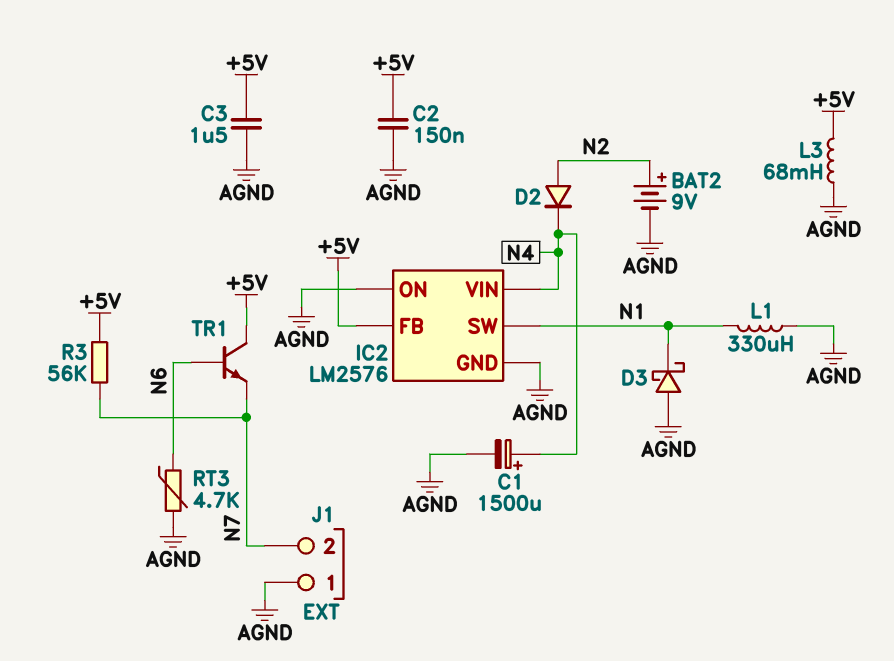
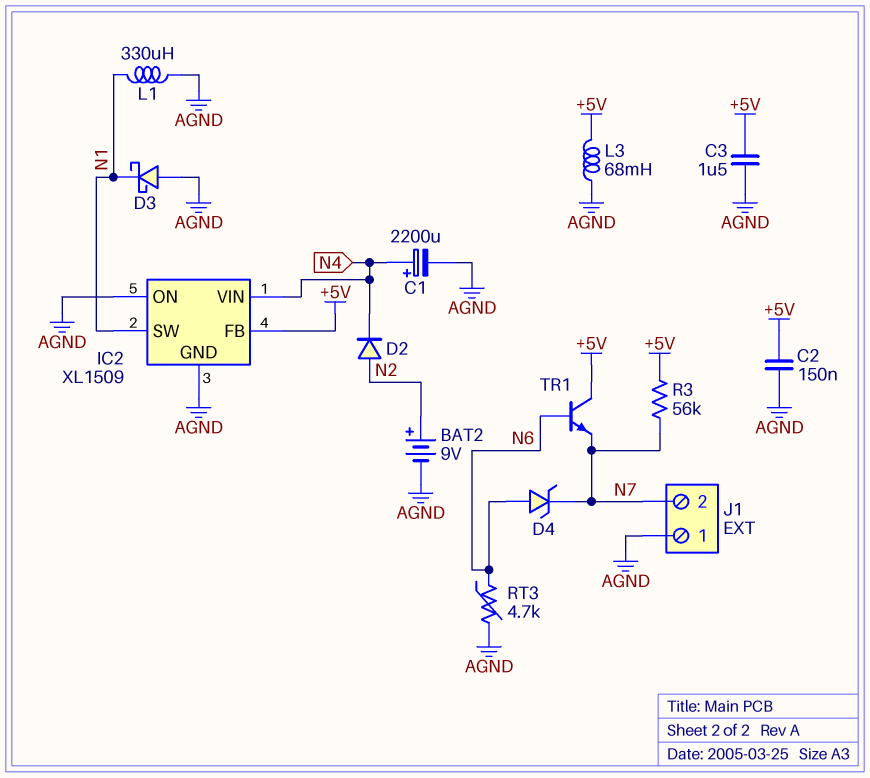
C1: 1500uF (plus N4, minus AGND) -> 2200uF (plus N4, minus AGND)
D4: none -> zener (A N6, K N7)
IC2: LM2576 -> XL1509

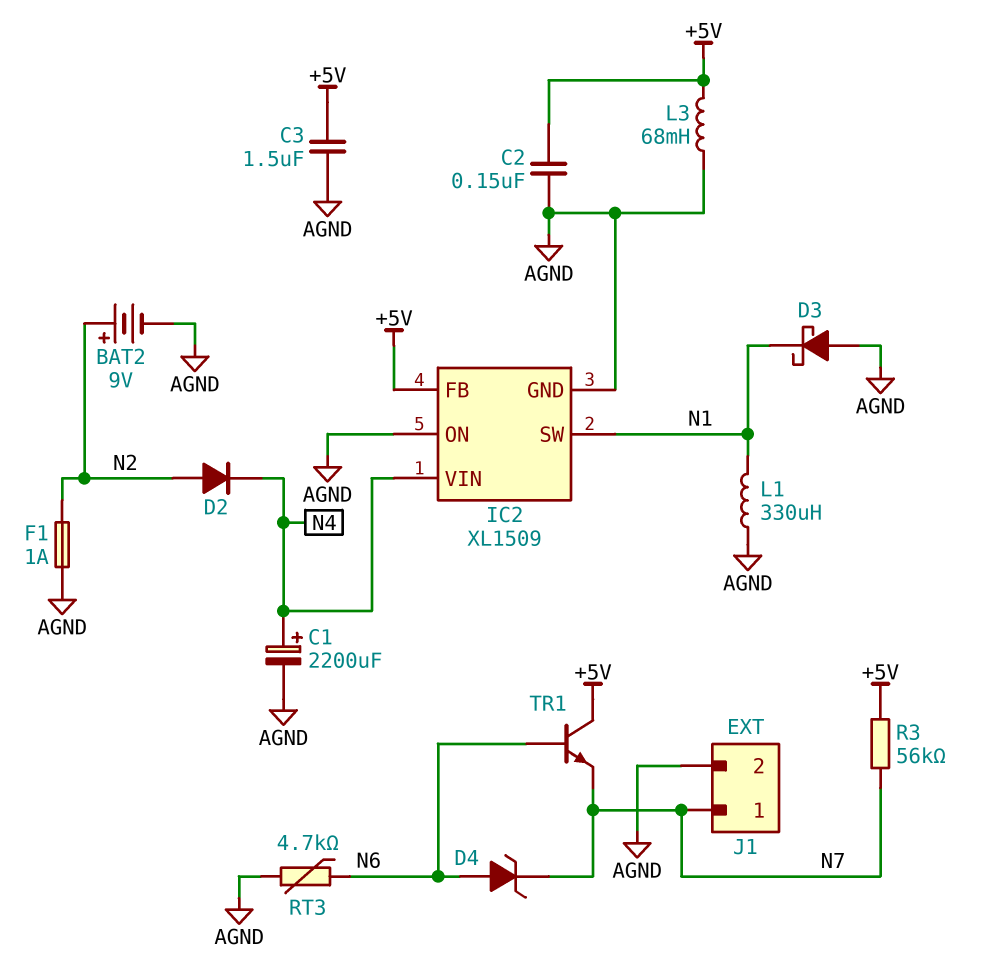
F1: none -> 1A (AGND, N2)
J1 pin 1: AGND -> N7
J1 pin 2: N7 -> AGND

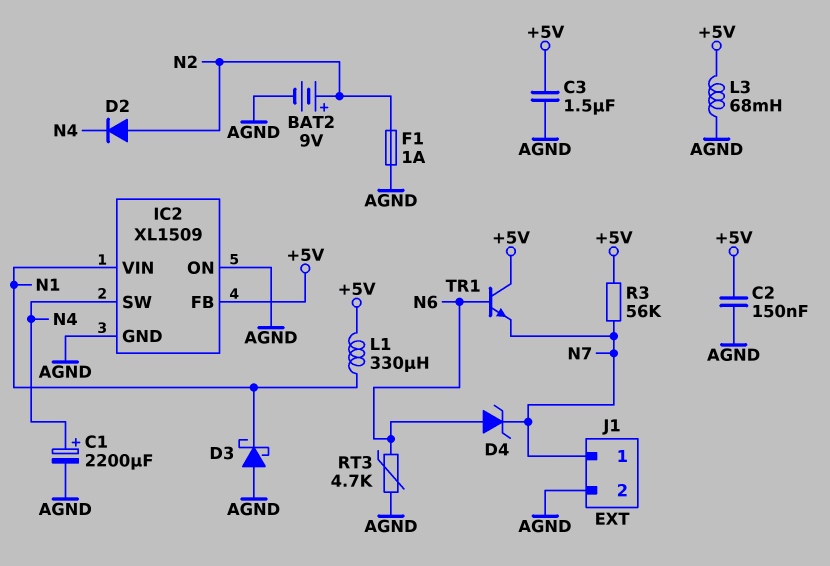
IC2 pin SW: N1 -> N4
IC2 pin VIN: N4 -> N1
L1: 330uH (AGND, N1) -> 330uH (+5V, N1)

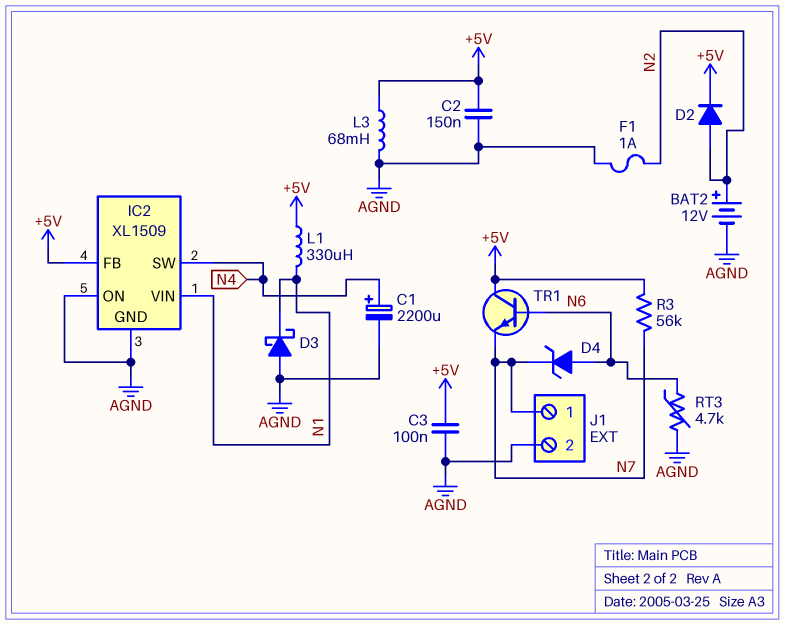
BAT2: 9V (plus N2, minus AGND) -> 12V (plus N2, minus AGND)
C3: 1.5uF (+5V, AGND) -> 100nF (+5V, AGND)
D2: diode (A N2, K N4) -> diode (A N2, K +5V)

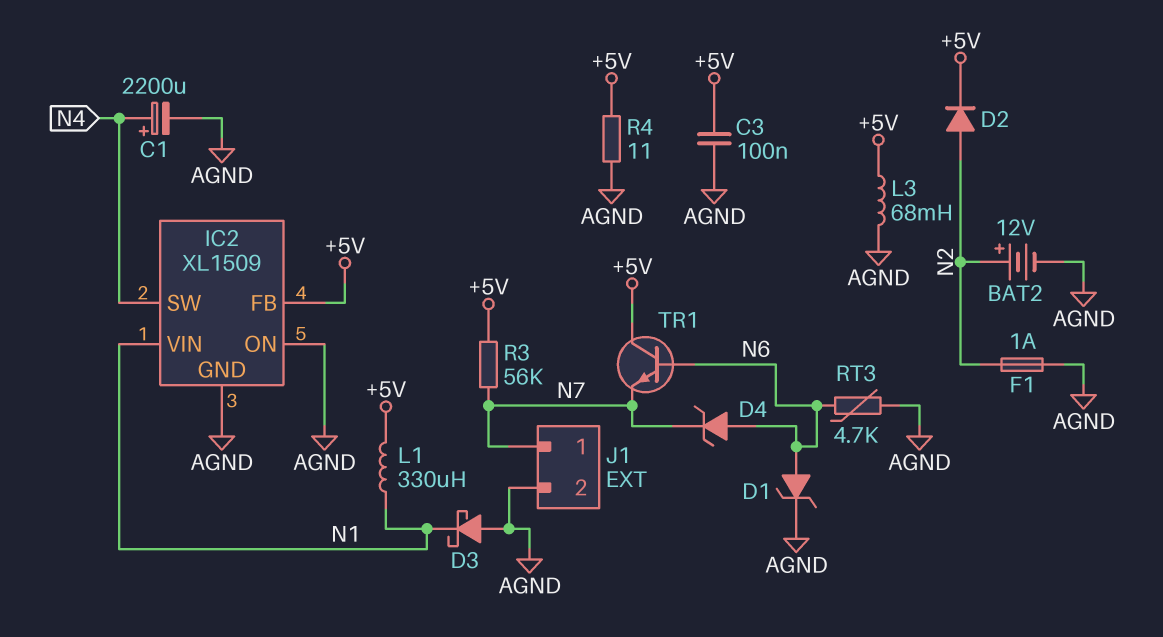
C2: 150nF (+5V, AGND) -> none
D1: none -> zener (A N6, K AGND)
R4: none -> 11 (+5V, AGND)

